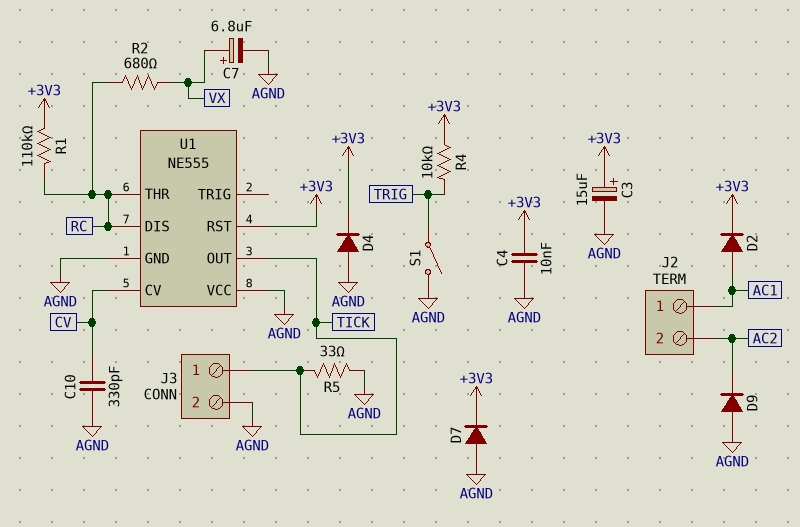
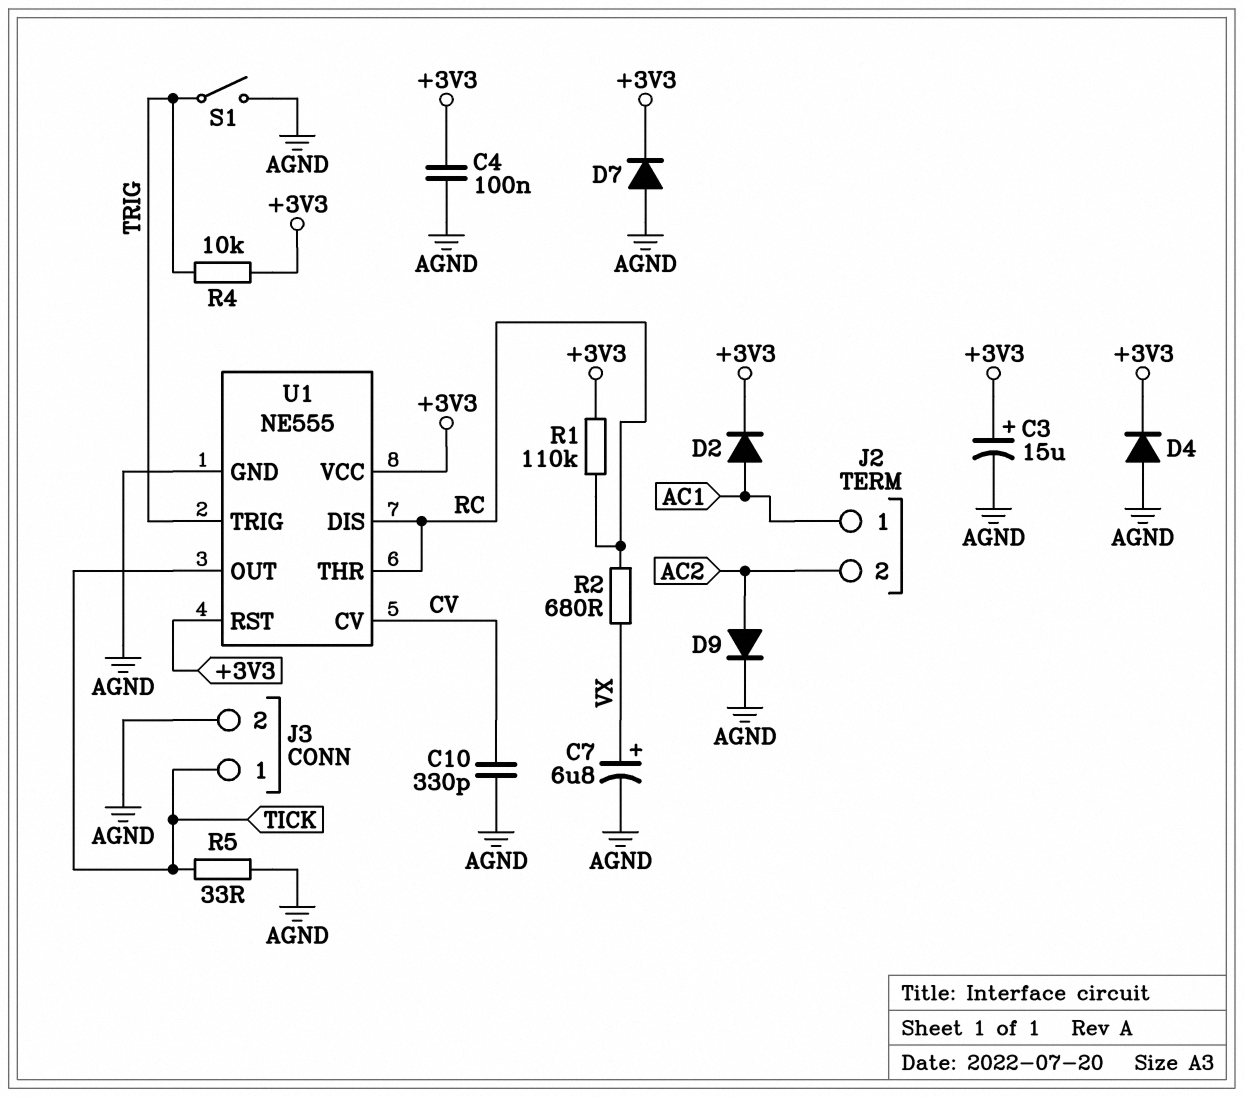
C4: 10nF (+3V3, AGND) -> 100nF (+3V3, AGND)
D9: diode (A AGND, K AC2) -> diode (A AC2, K AGND)
U1 pin TRIG: none -> TRIG
U1 pin VCC: AGND -> +3V3

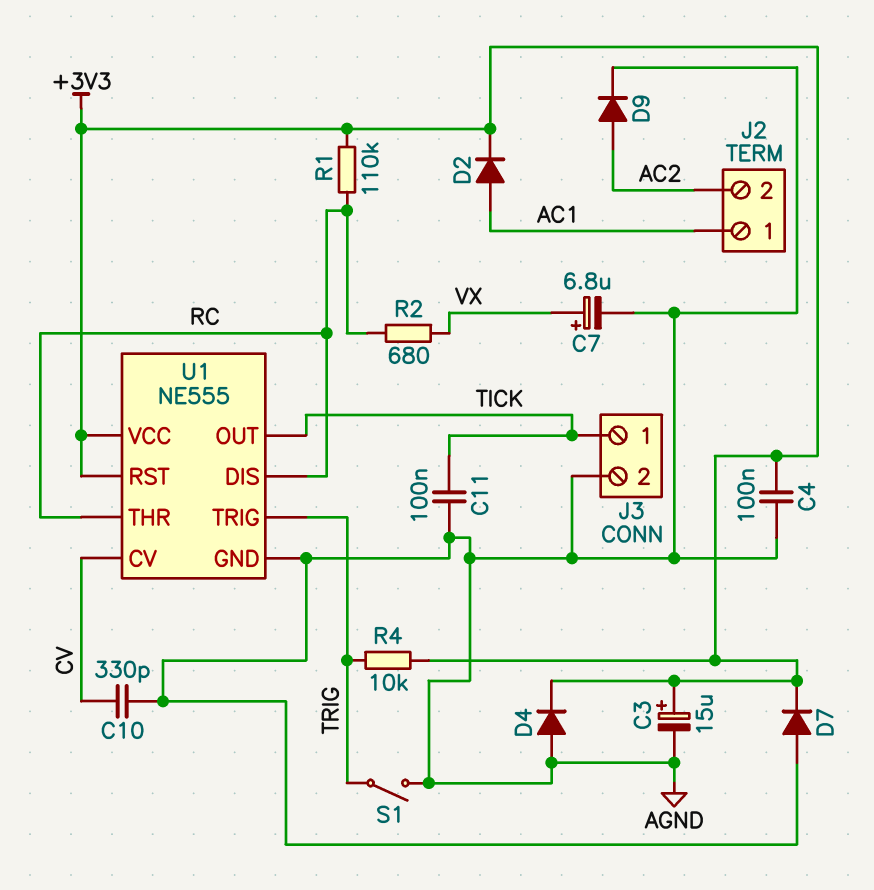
C11: none -> 100nF (AGND, TICK)
R5: 33 (AGND, TICK) -> none

